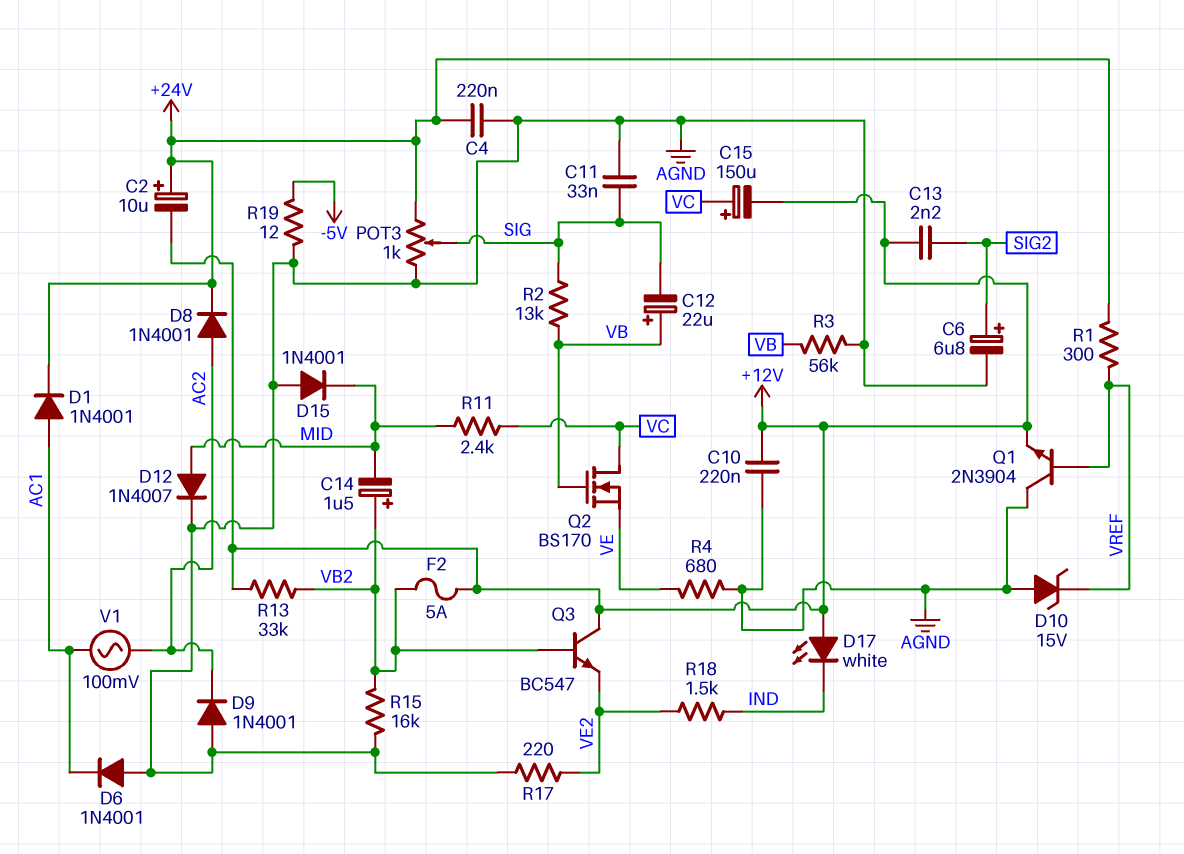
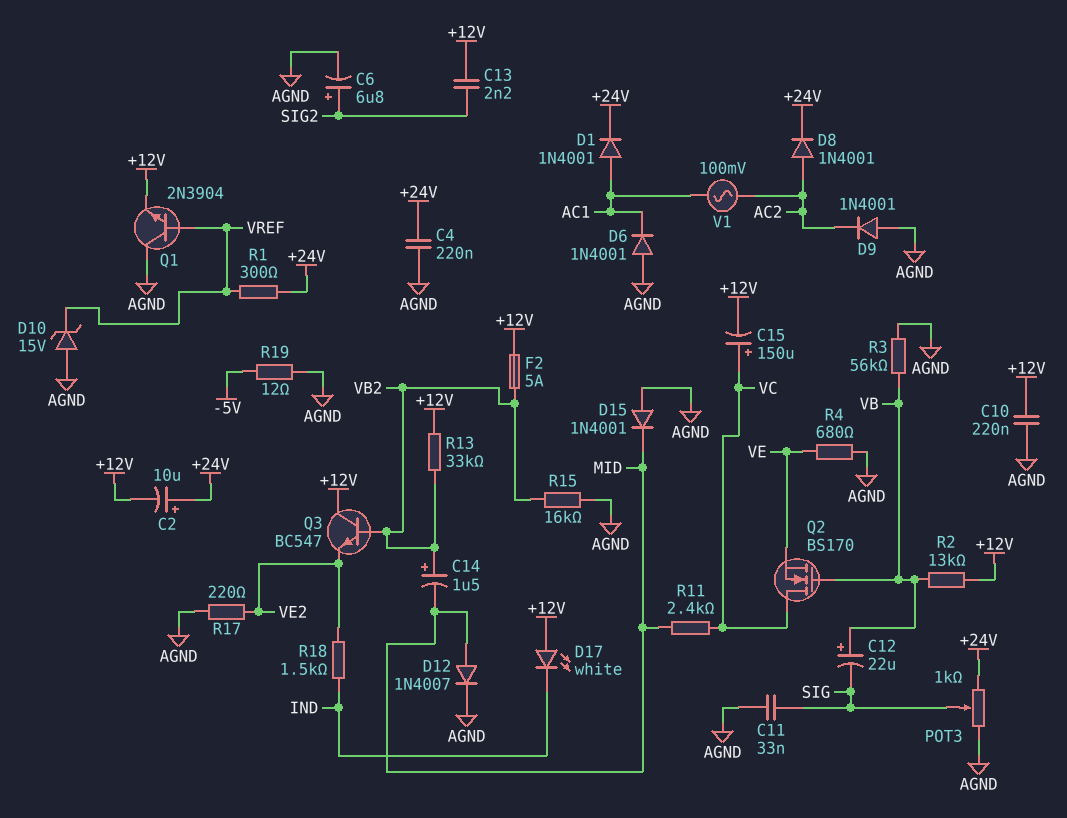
R2: 13k (SIG, VB) -> 13k (+12V, VB)

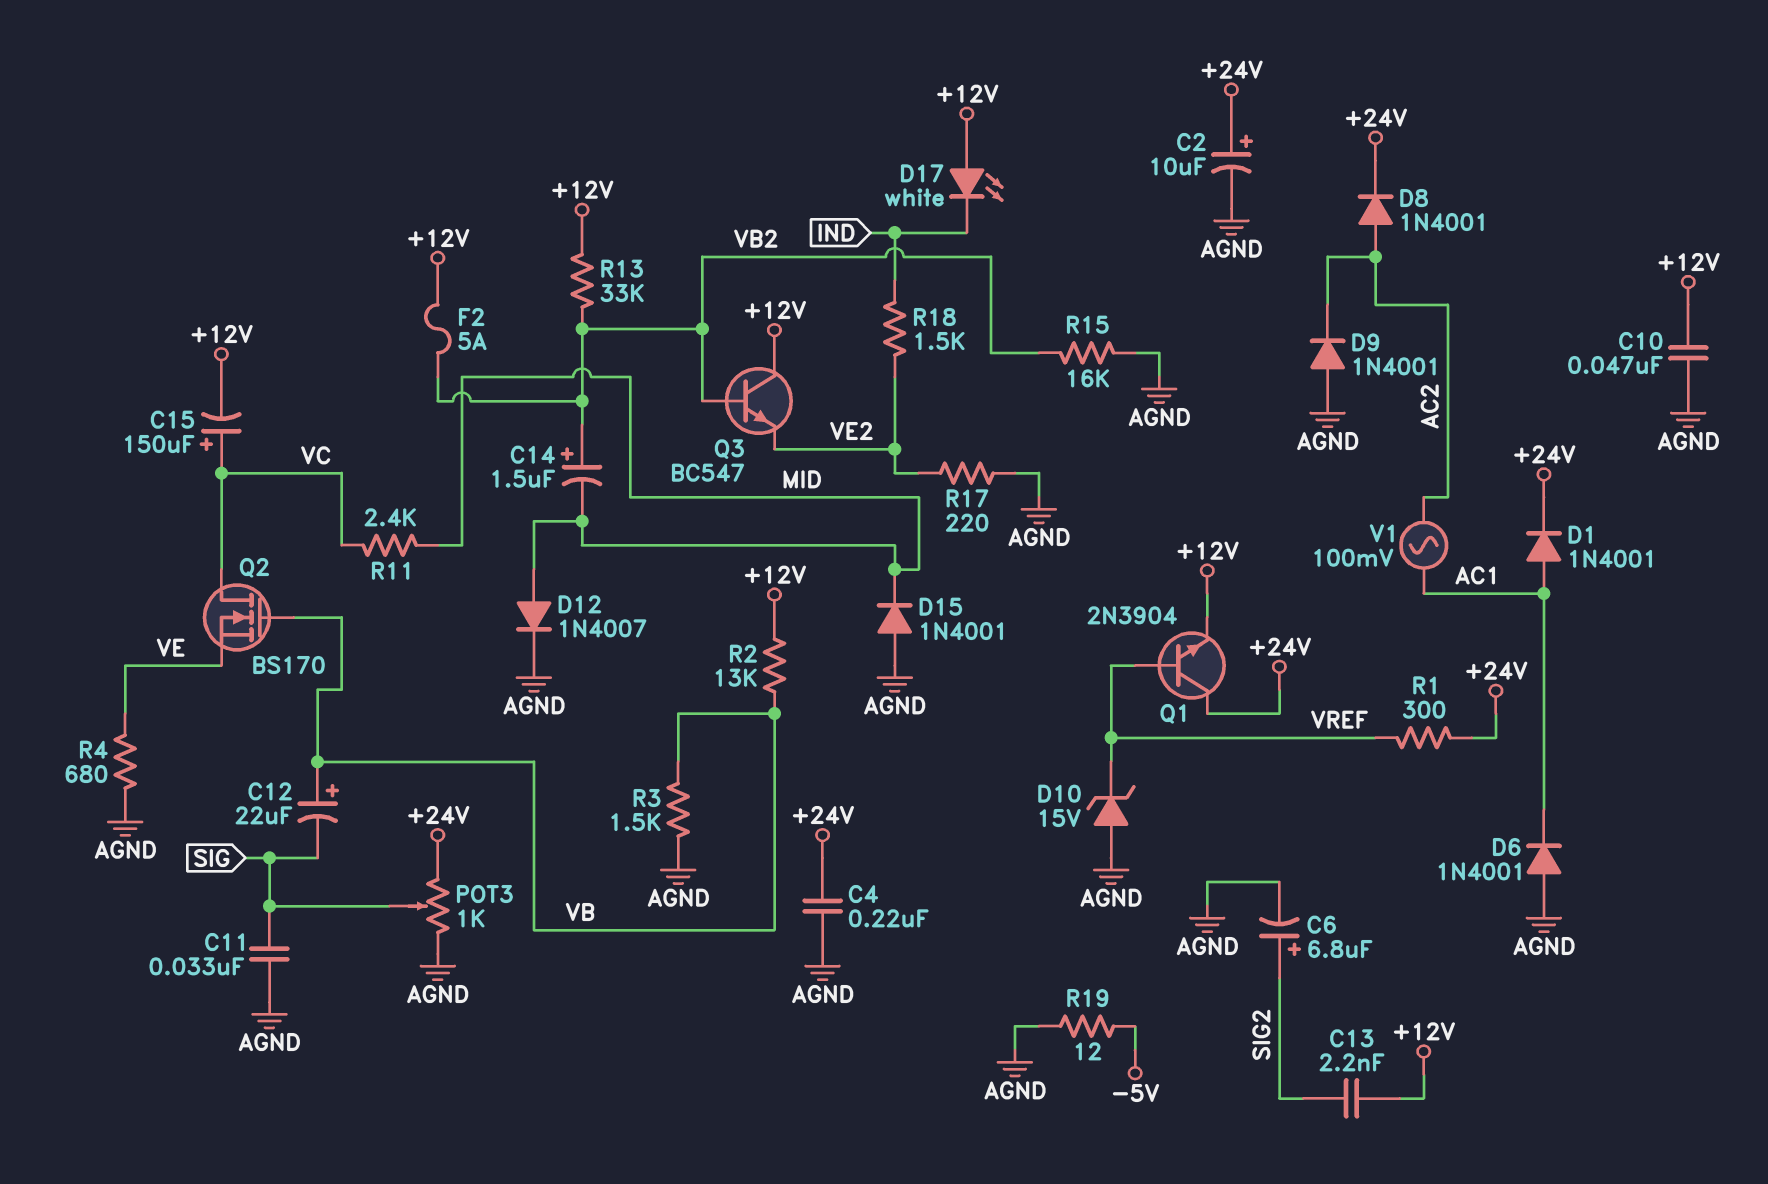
C2: 10uF (plus +24V, minus +12V) -> 10uF (plus +24V, minus AGND)
C10: 220nF (+12V, AGND) -> 47nF (+12V, AGND)
Q1: NPN 2N3904 (B VREF, C AGND, E +12V) -> NPN 2N3904 (B VREF, C +24V, E +12V)
R3: 56k (AGND, VB) -> 1.5k (AGND, VB)

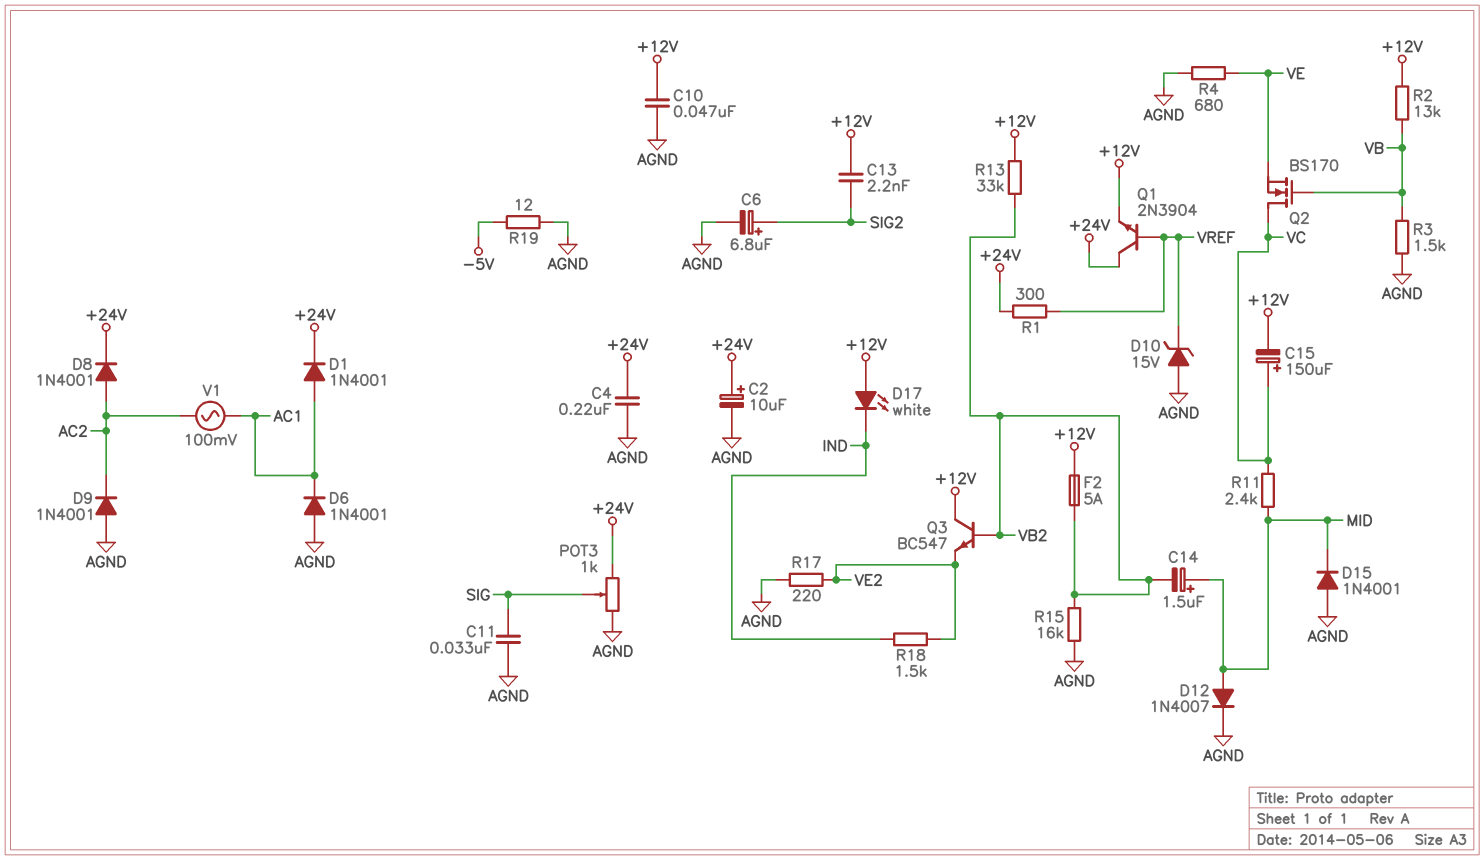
C12: 22uF (plus VB, minus SIG) -> none
C14: 1.5uF (plus VB2, minus MID) -> 1.5uF (plus MID, minus VB2)

